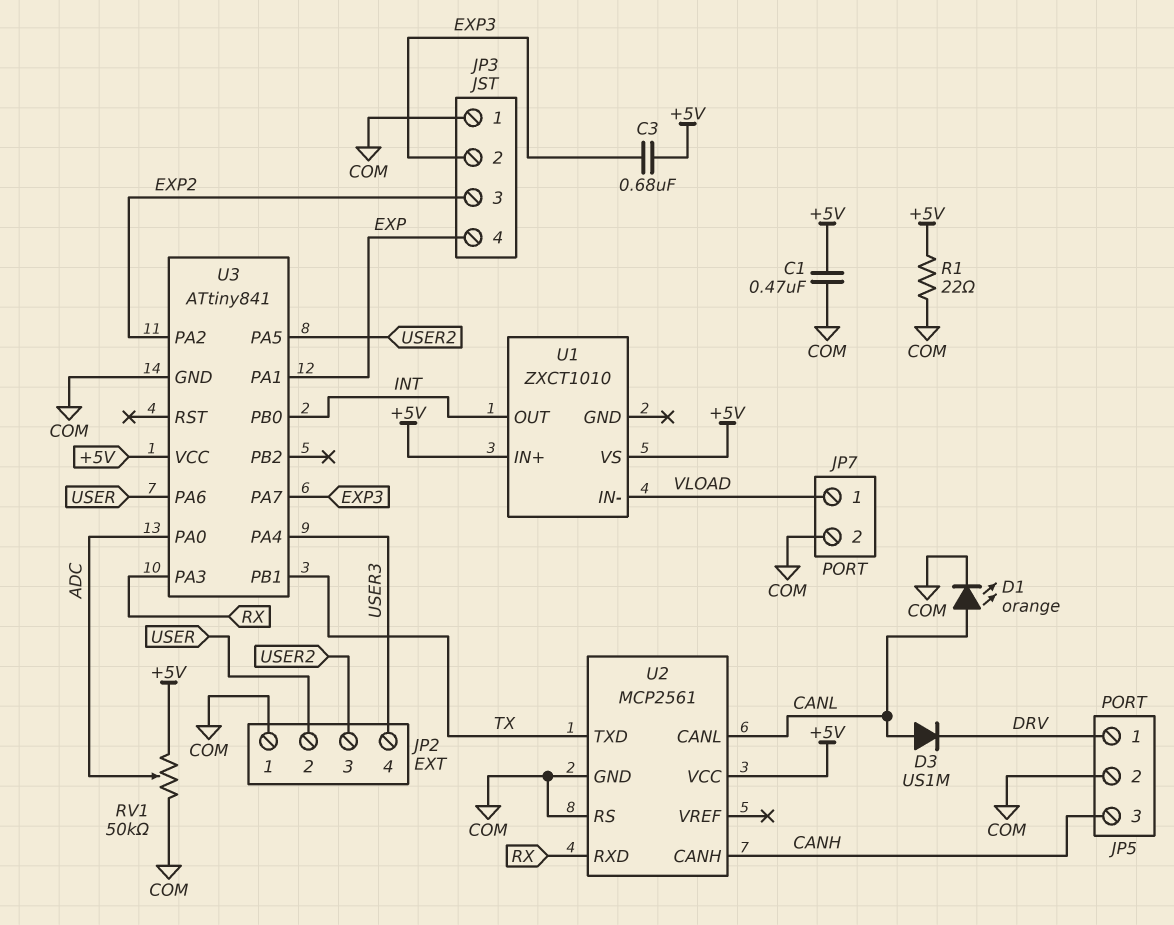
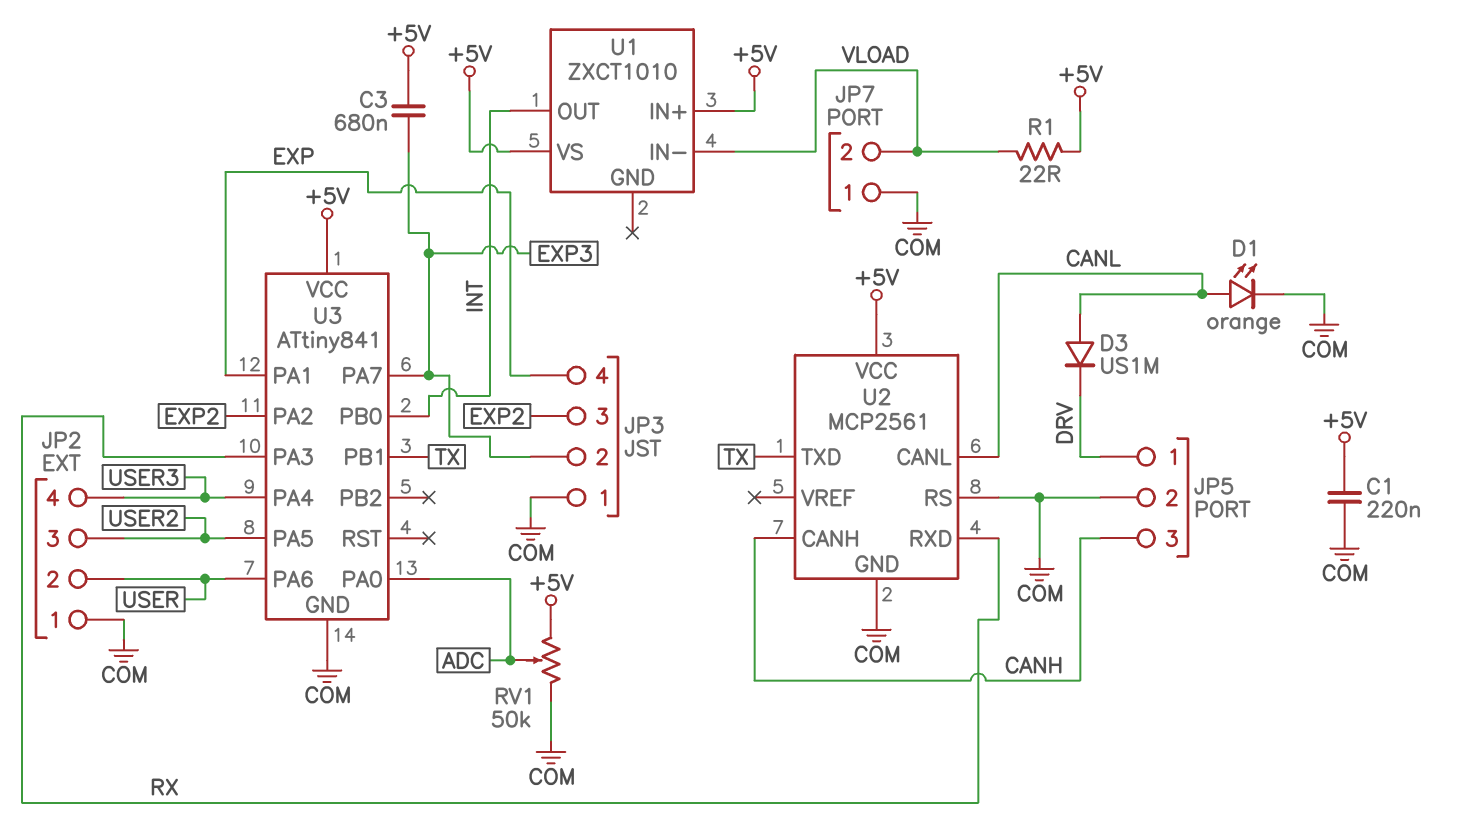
C1: 470nF (+5V, COM) -> 220nF (+5V, COM)
JP7 pin 1: VLOAD -> COM
JP7 pin 2: COM -> VLOAD
R1: 22 (+5V, COM) -> 22 (+5V, VLOAD)

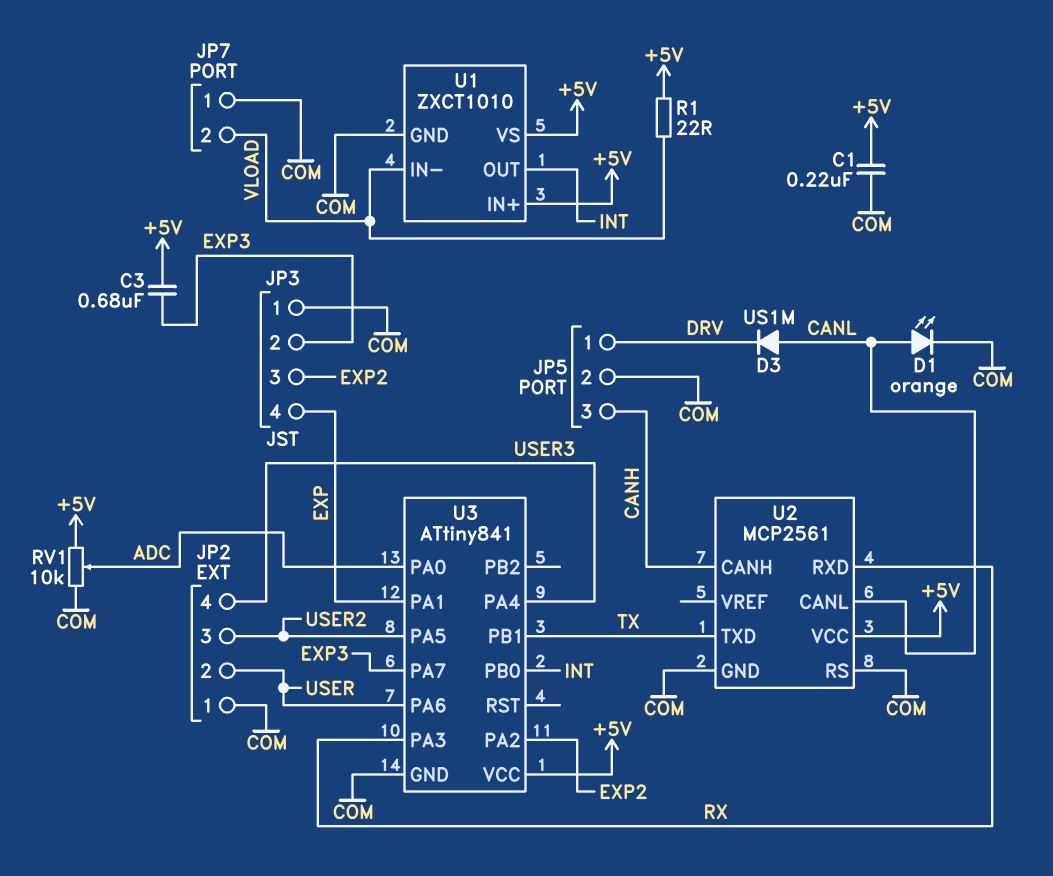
RV1: 50k (+5V, COM, wiper ADC) -> 10k (+5V, COM, wiper ADC)
U1 pin GND: none -> COM

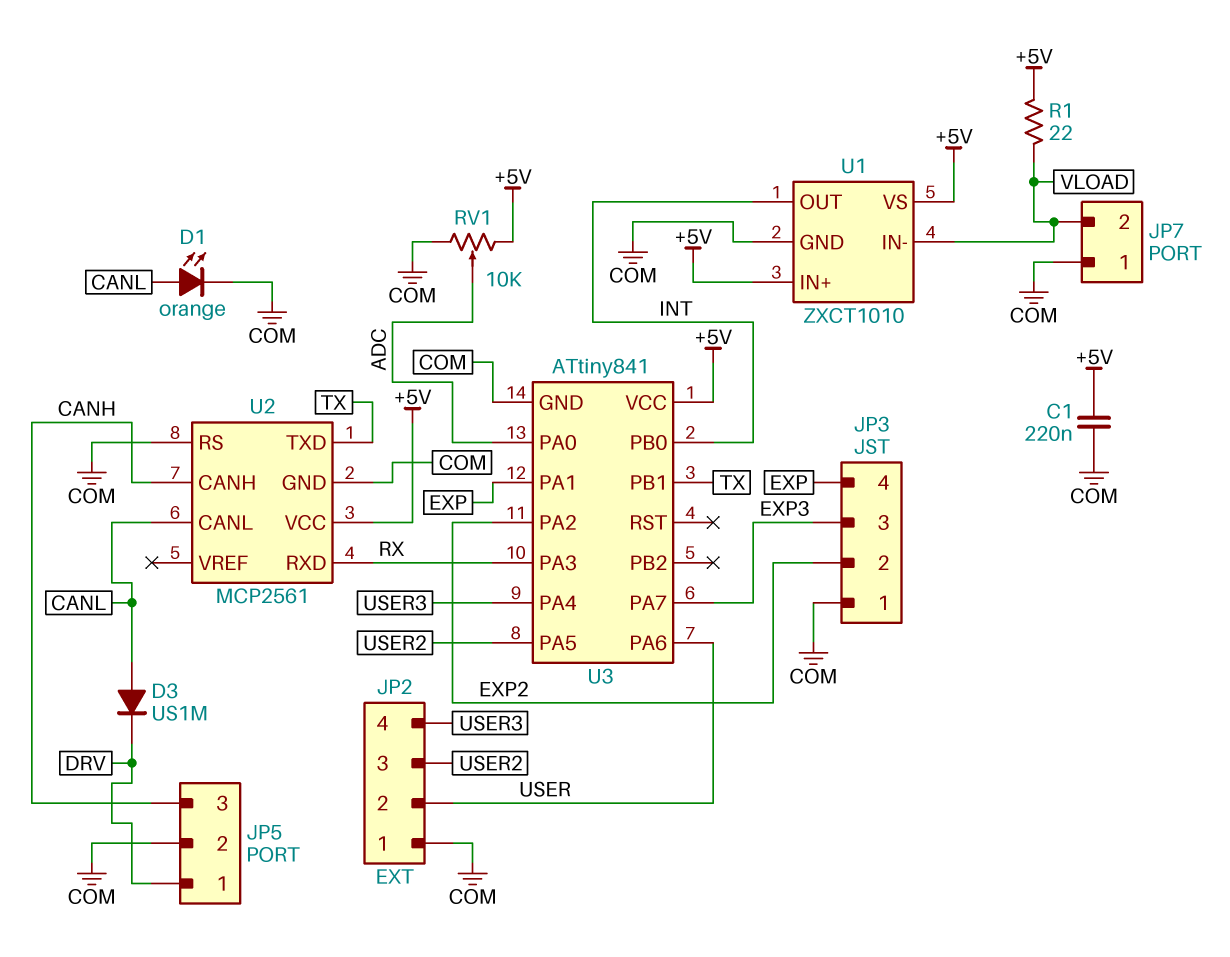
C3: 680nF (+5V, EXP3) -> none
JP3 pin 2: EXP3 -> EXP2
JP3 pin 3: EXP2 -> EXP3

